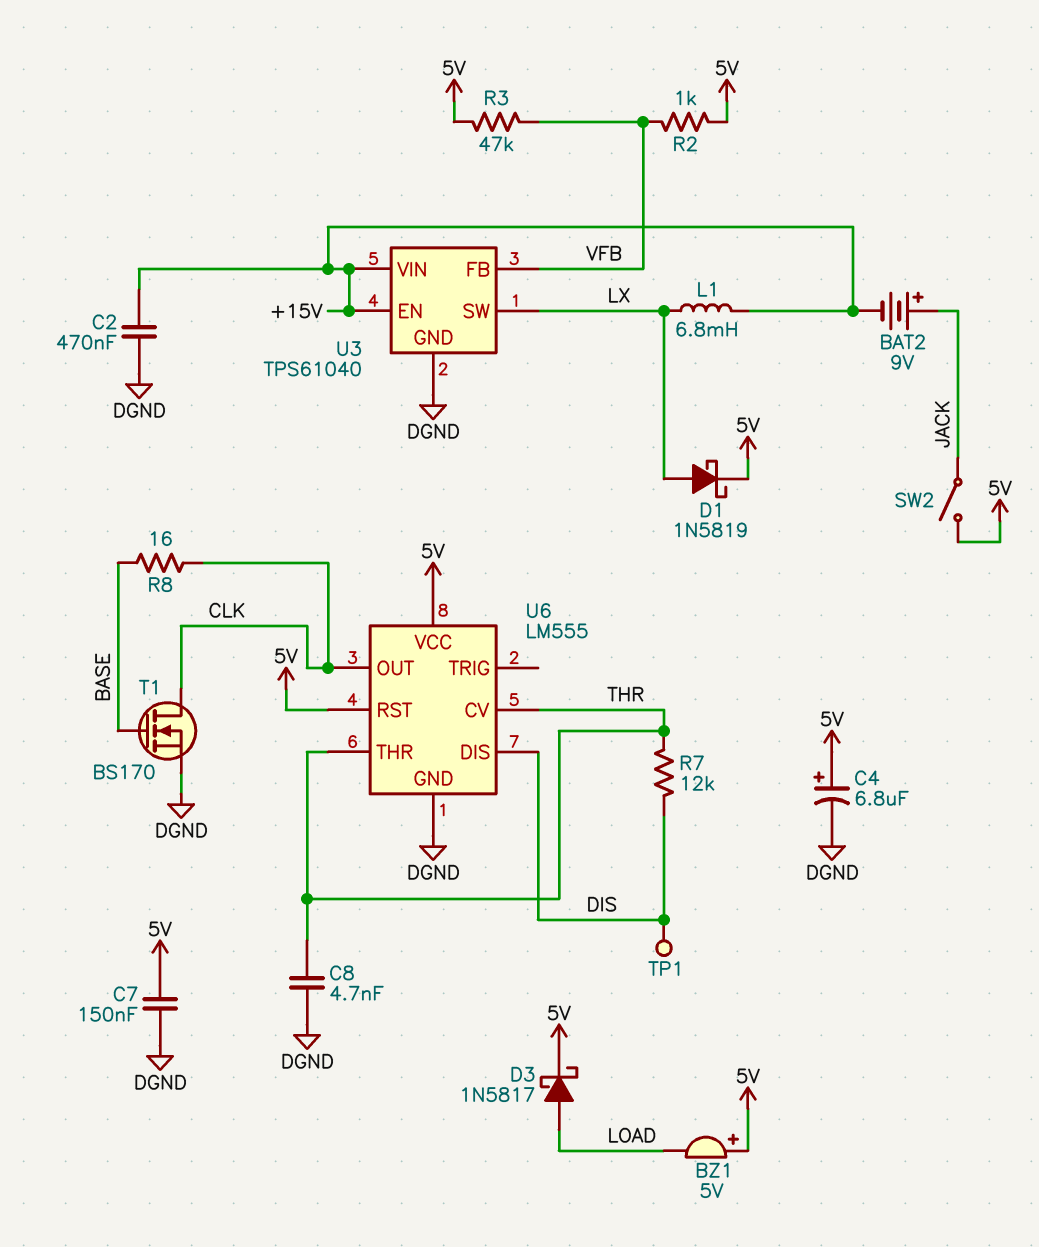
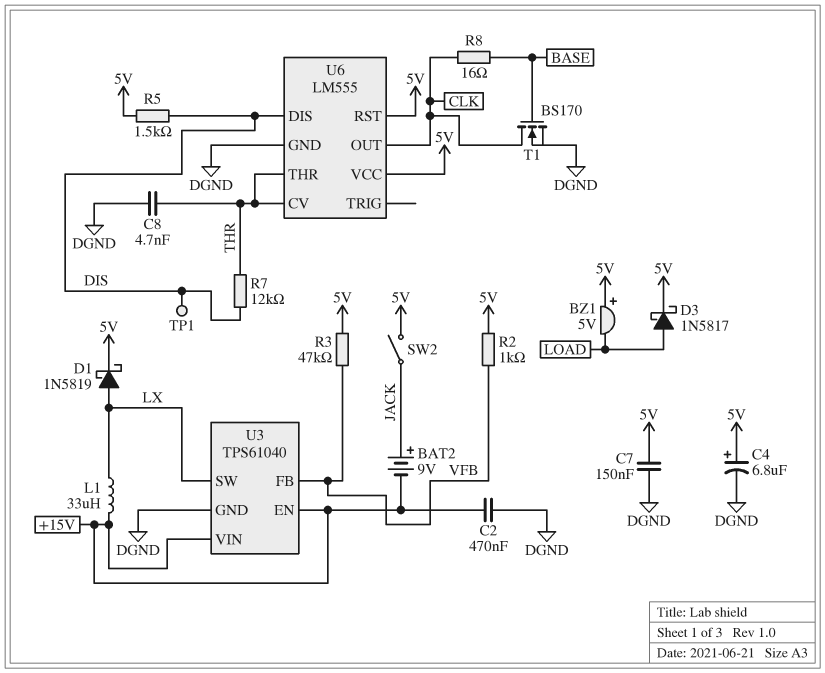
L1: 6.8mH (+15V, LX) -> 33uH (+15V, LX)
R5: none -> 1.5k (5V, DIS)

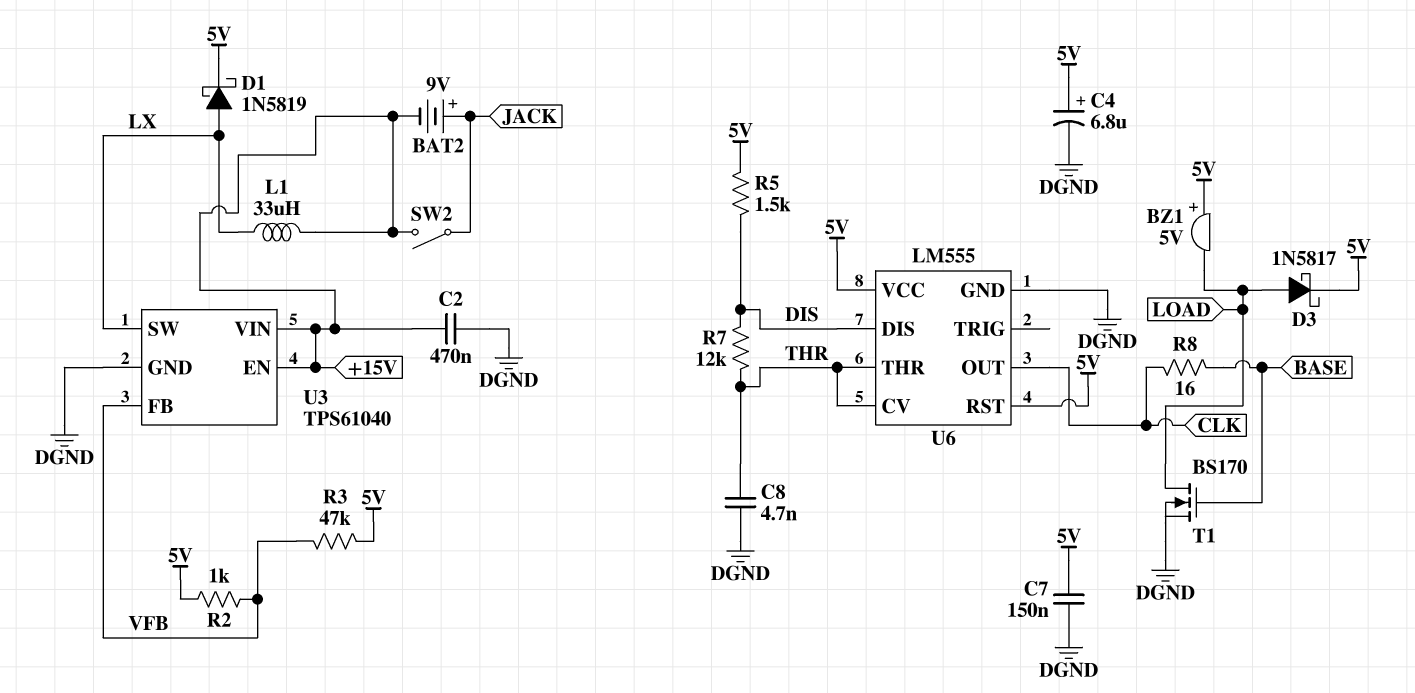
SW2: switch (5V, JACK) -> switch (+15V, JACK)
T1: NMOS BS170 (G BASE, D CLK, S DGND) -> NMOS BS170 (G BASE, D LOAD, S DGND)
TP1: test point (DIS) -> none

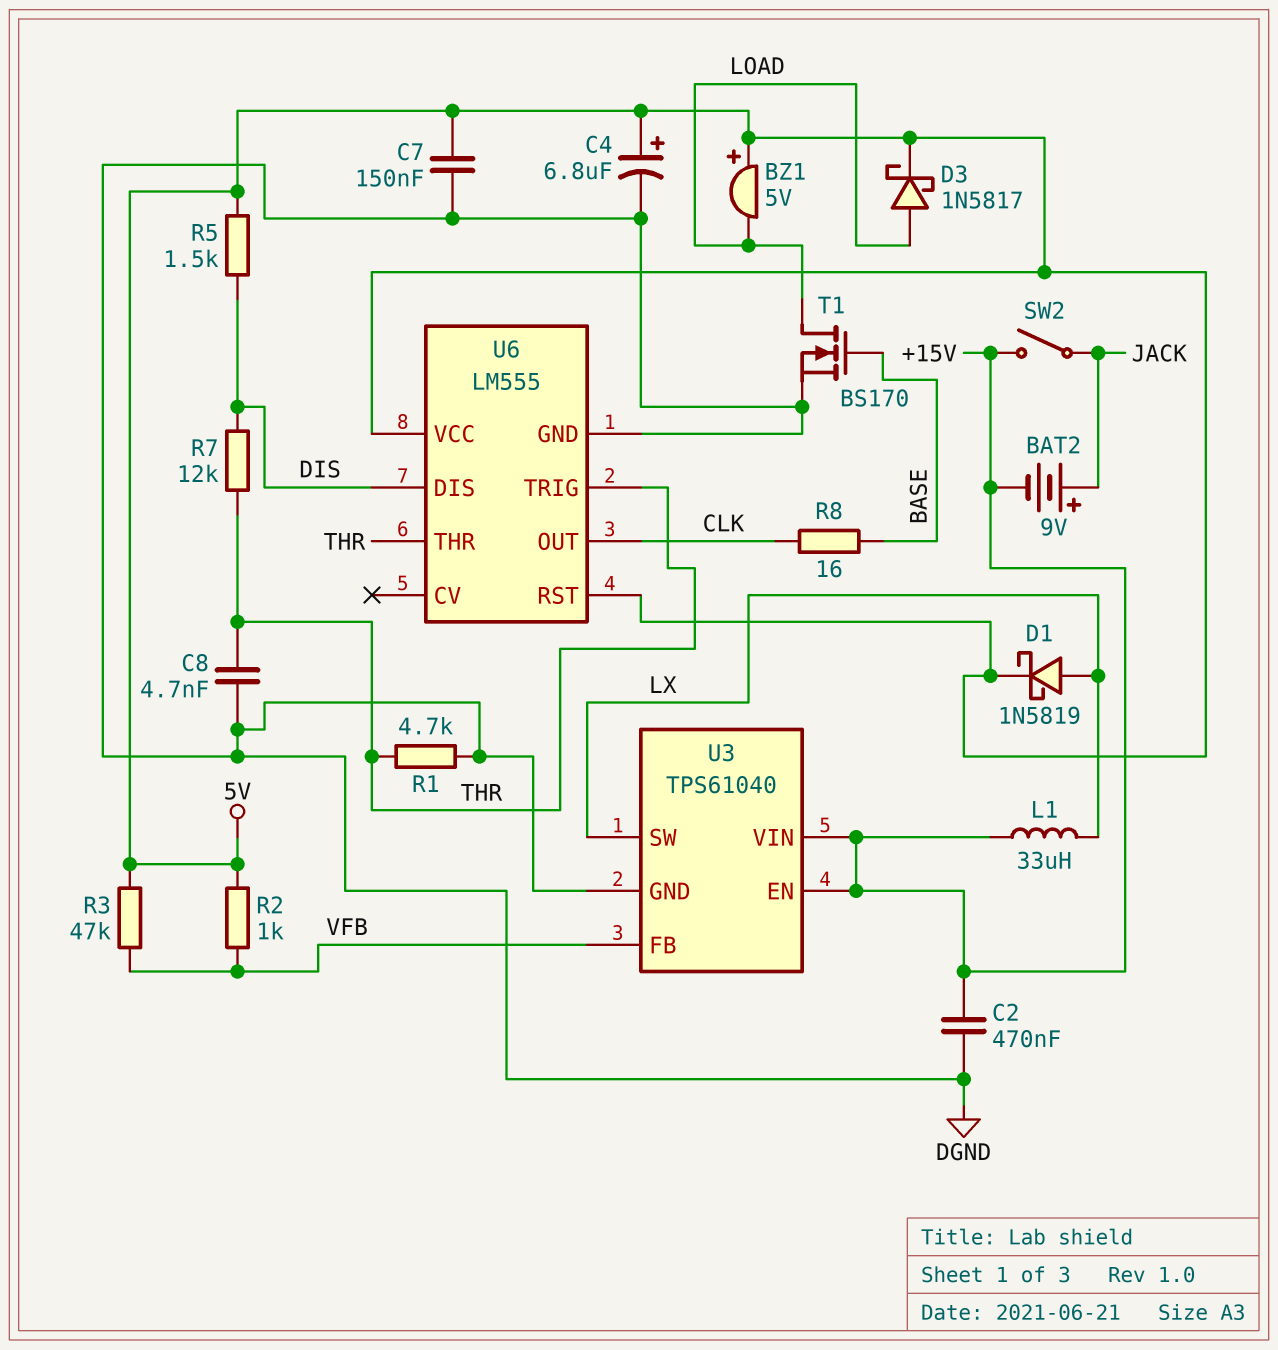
R1: none -> 4.7k (DGND, THR)
U6 pin CV: THR -> none
U6 pin TRIG: none -> THR

